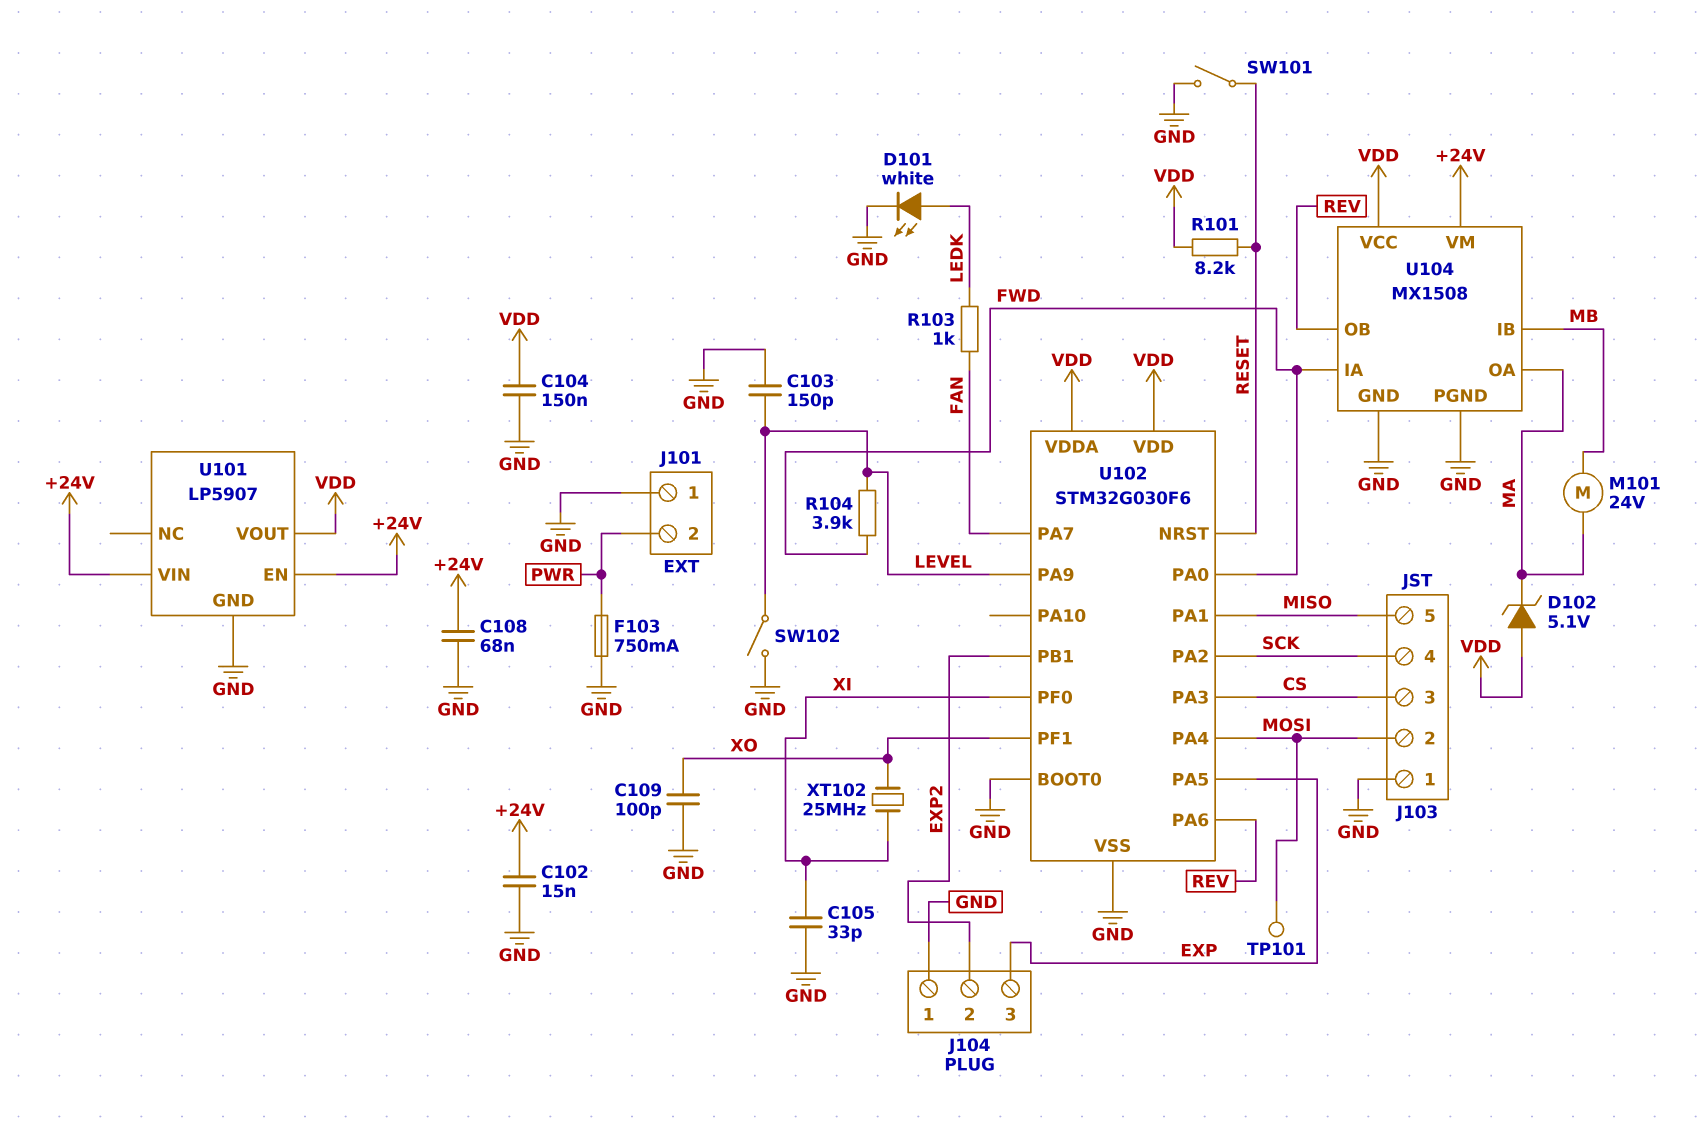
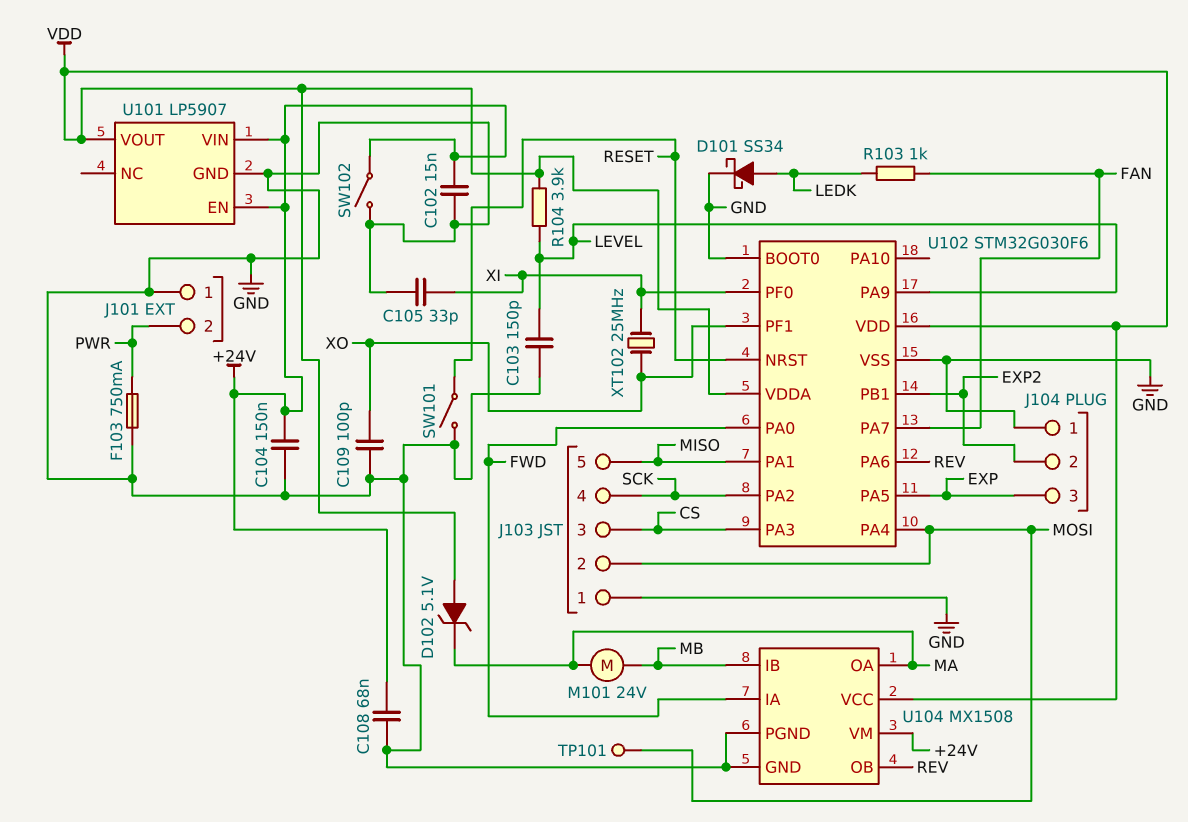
C104: 150nF (GND, VDD) -> 150nF (+24V, GND)
D101: LED white (A LEDK, K GND) -> schottky SS34 (A LEDK, K GND)
R101: 8.2k (RESET, VDD) -> none
R104: 3.9k (FWD, LEVEL) -> 3.9k (LEVEL, VDD)
SW102: switch (GND, LEVEL) -> switch (+24V, GND)

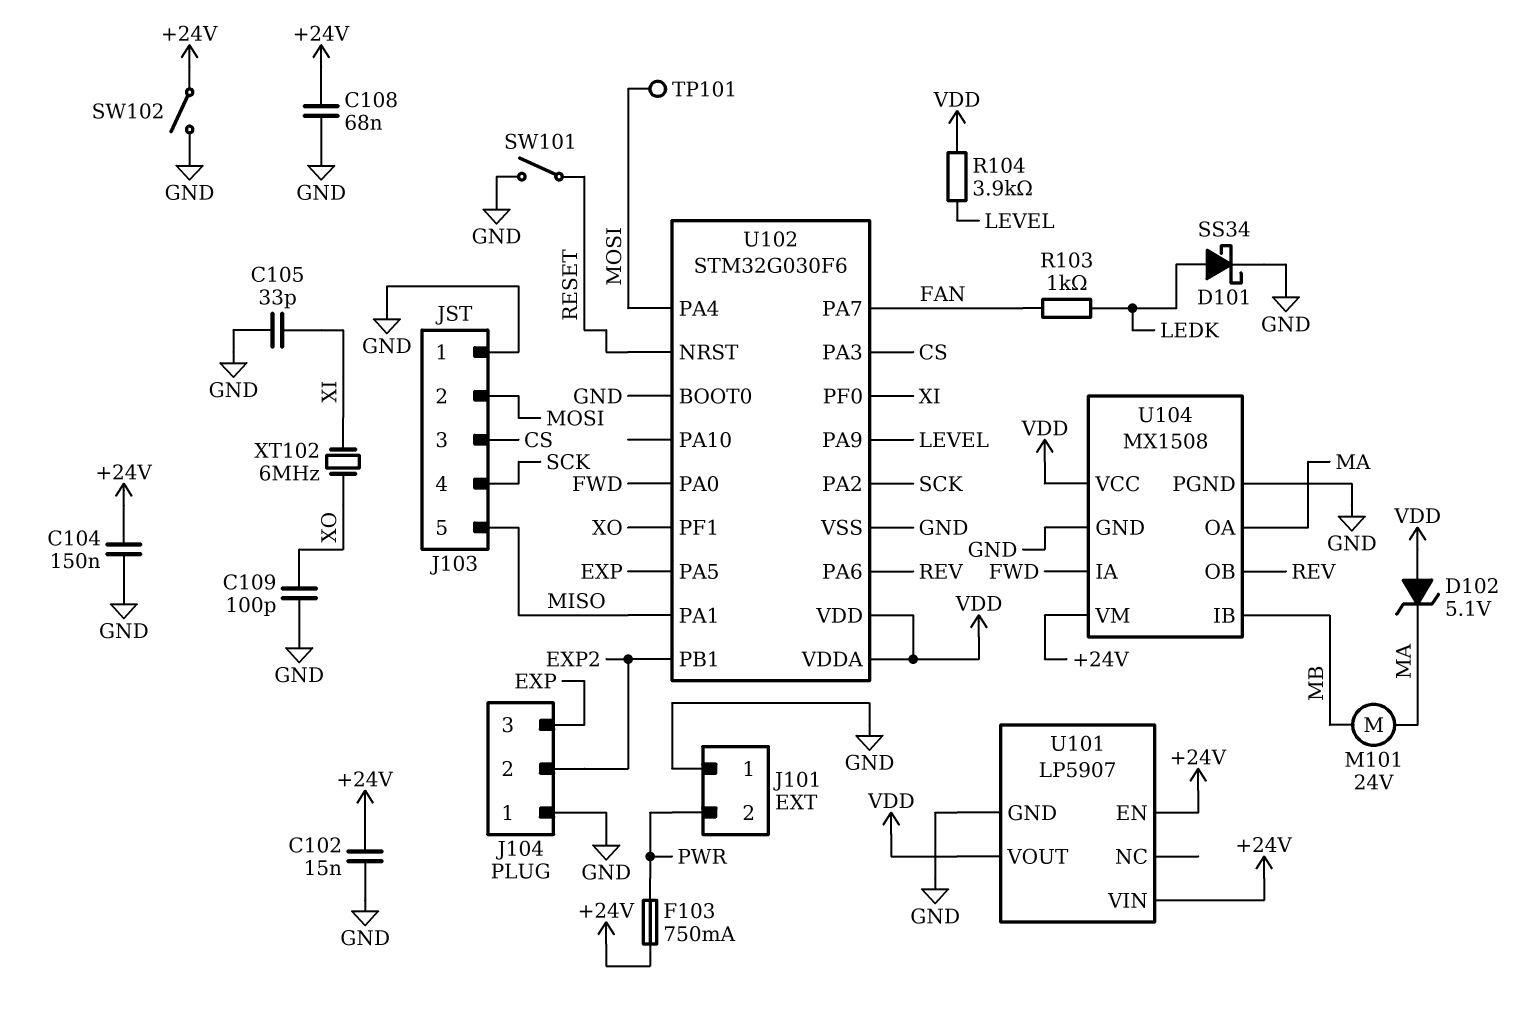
C103: 150pF (GND, LEVEL) -> none
F103: 750mA (GND, PWR) -> 750mA (+24V, PWR)
XT102: 25MHz (XI, XO) -> 6MHz (XI, XO)

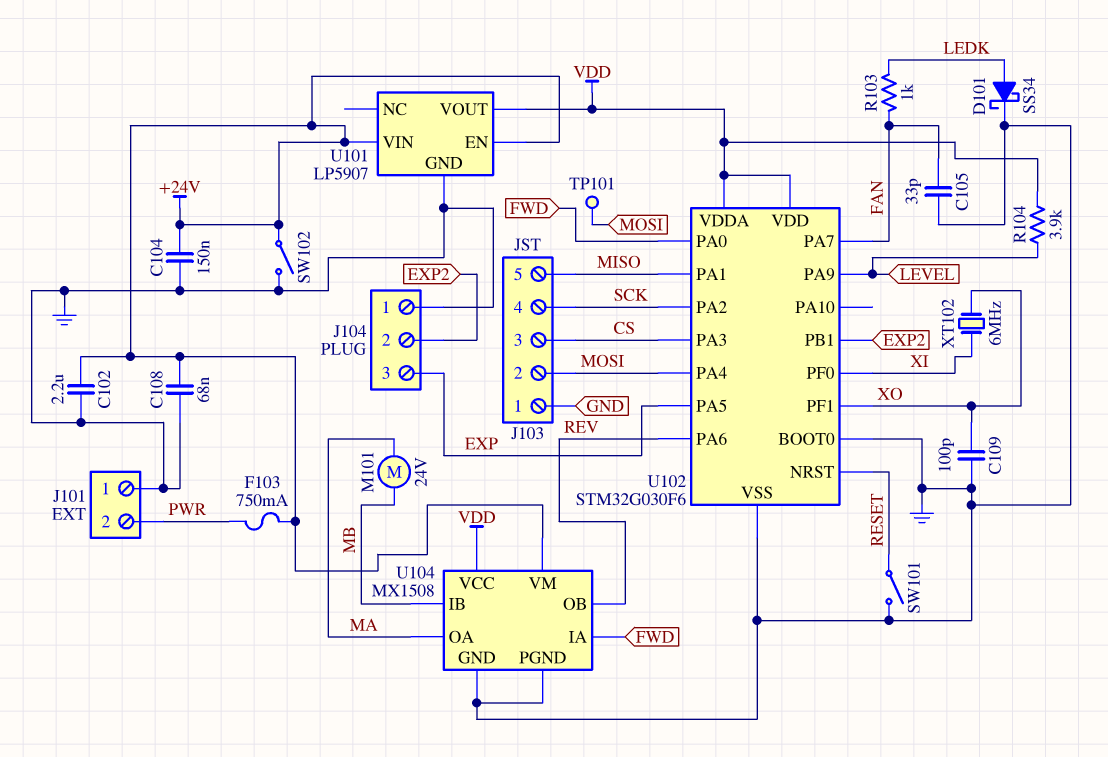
C102: 15nF (+24V, GND) -> 2.2uF (+24V, GND)
C105: 33pF (GND, XI) -> 33pF (FAN, GND)
D102: zener 5.1V (A VDD, K MA) -> none

